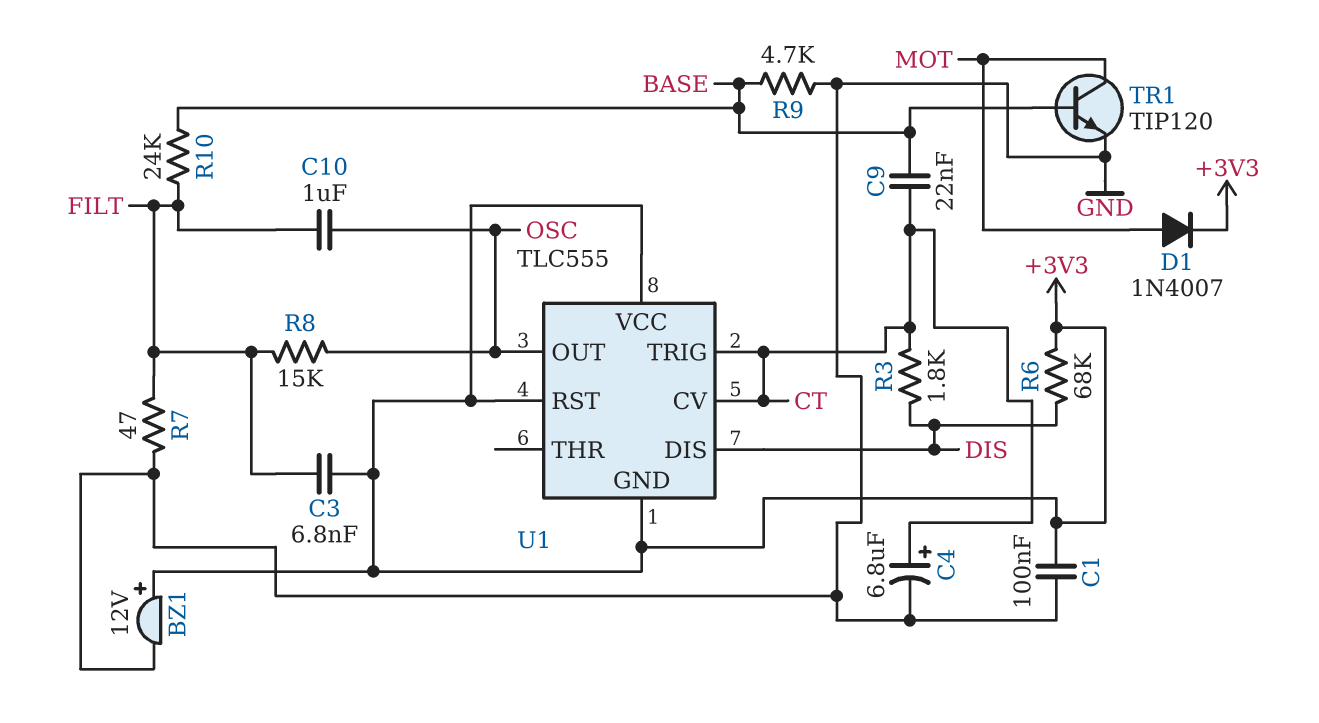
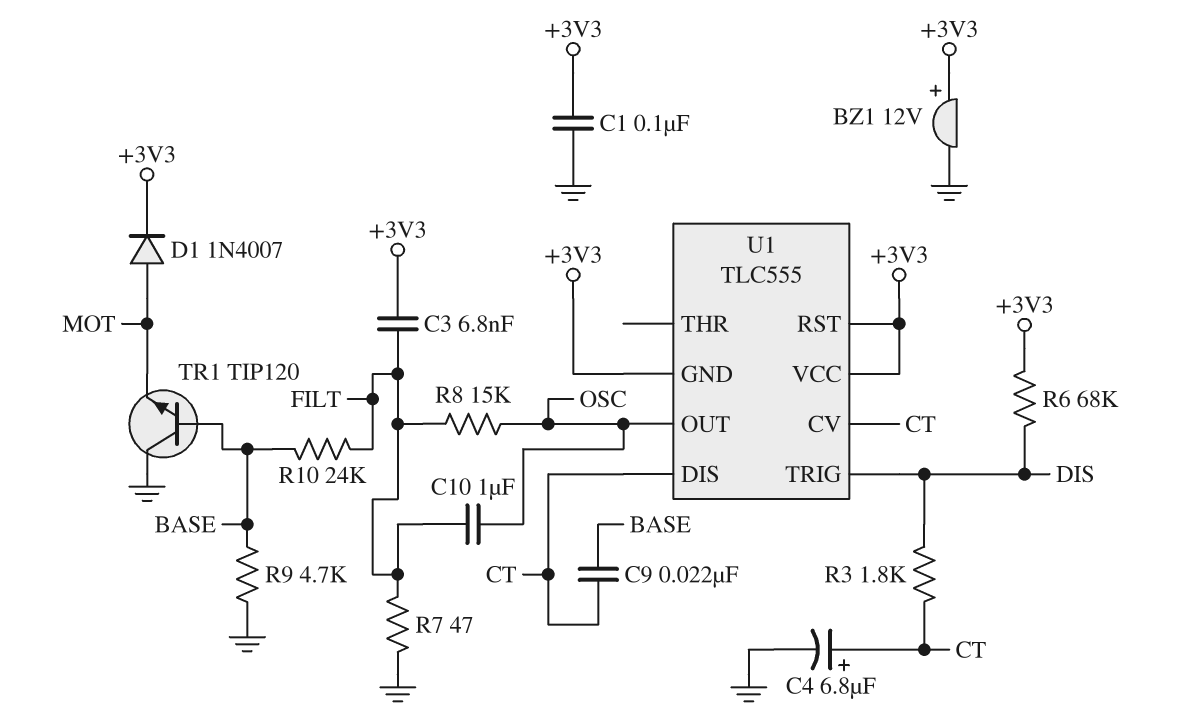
TR1: NPN TIP120 (B BASE, C MOT, E GND) -> NPN TIP120 (B BASE, C GND, E MOT)
U1 pin DIS: DIS -> CT
U1 pin TRIG: CT -> DIS

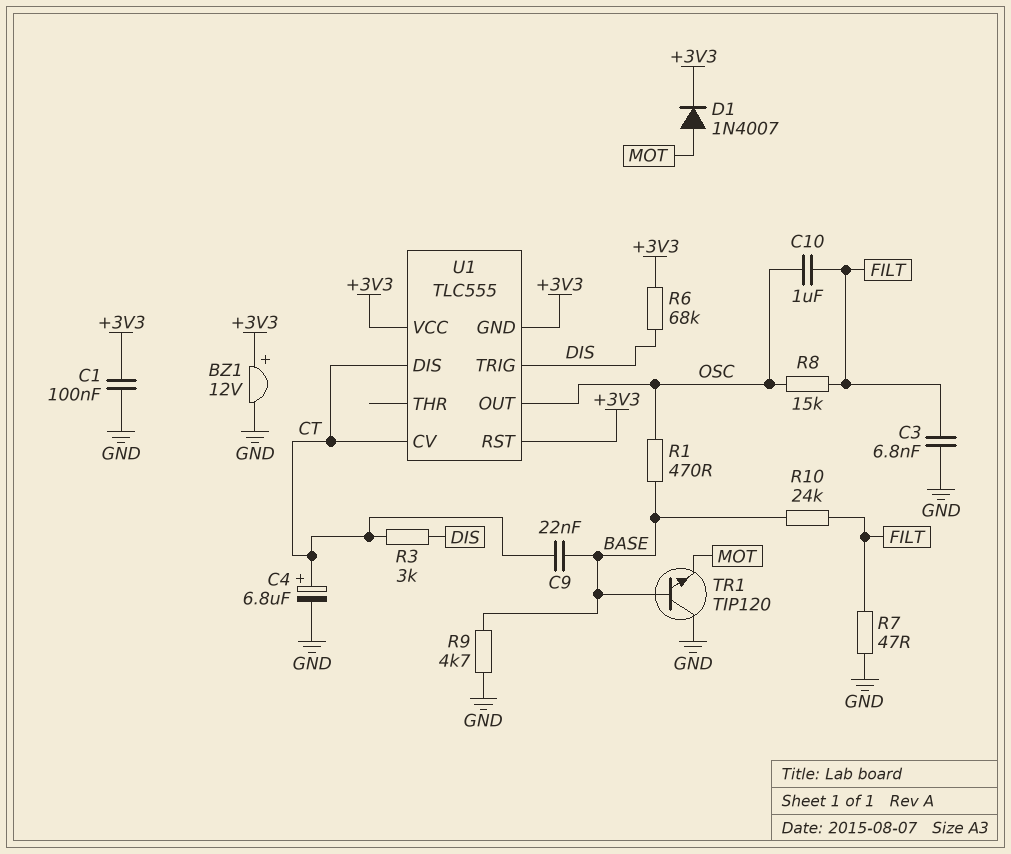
C3: 6.8nF (+3V3, FILT) -> 6.8nF (FILT, GND)
R1: none -> 470 (BASE, OSC)
R3: 1.8k (CT, DIS) -> 3k (CT, DIS)

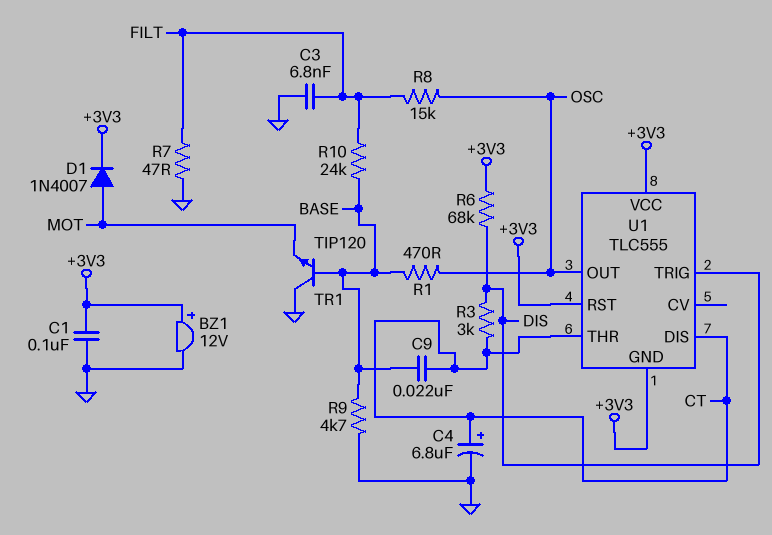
C10: 1uF (FILT, OSC) -> none
U1 pin CV: CT -> none
U1 pin THR: none -> CT

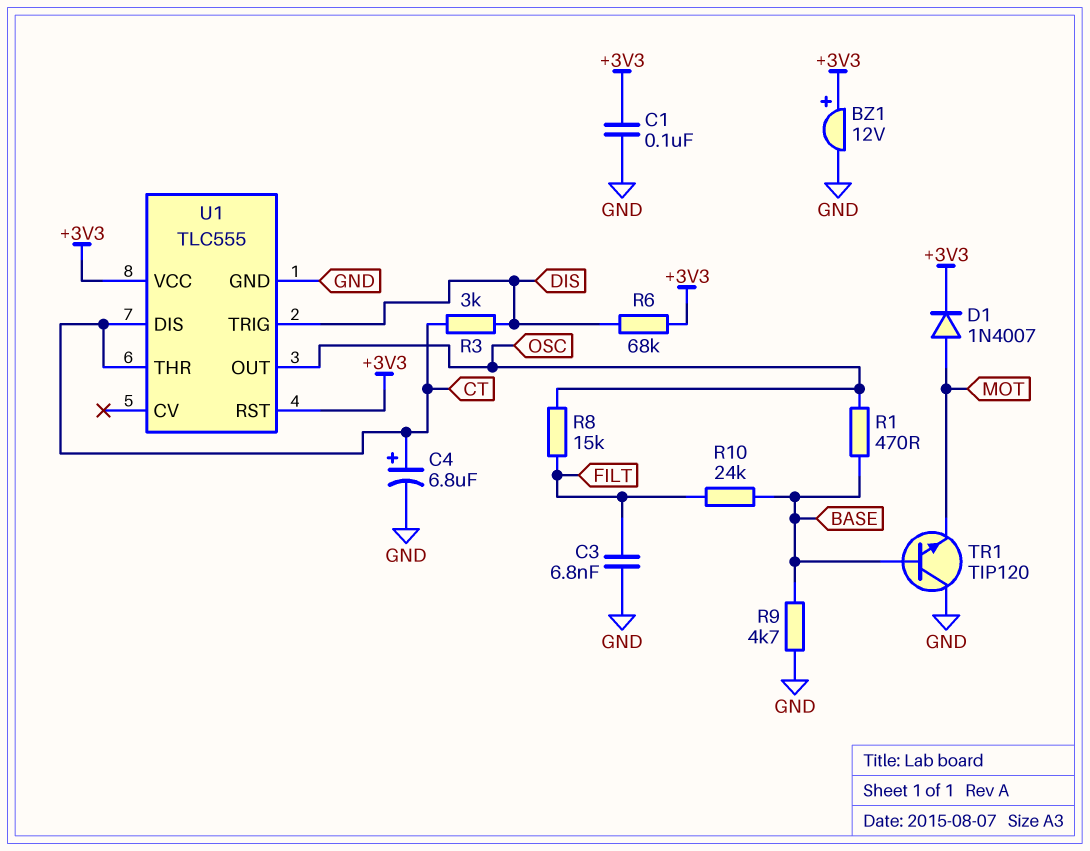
C9: 22nF (BASE, CT) -> none
R7: 47 (FILT, GND) -> none
U1 pin GND: +3V3 -> GND

